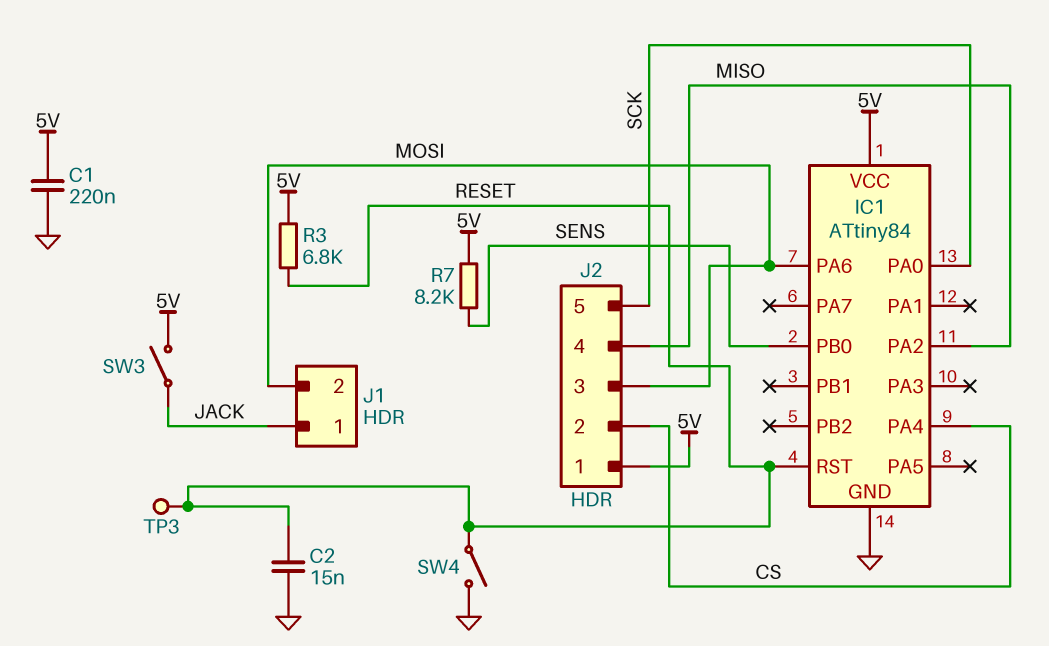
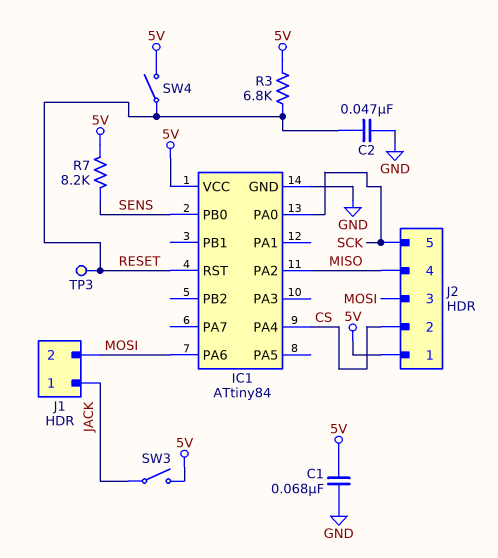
C1: 220nF (5V, GND) -> 68nF (5V, GND)
C2: 15nF (GND, RESET) -> 47nF (GND, RESET)
SW4: switch (GND, RESET) -> switch (5V, RESET)

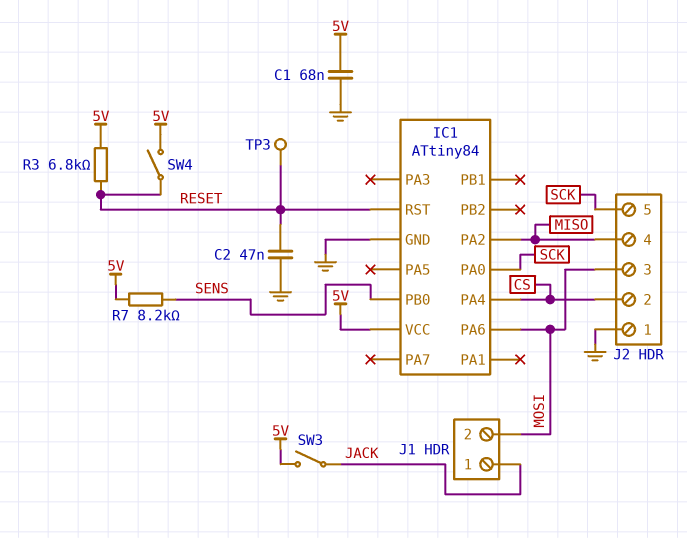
J2 pin 1: 5V -> GND

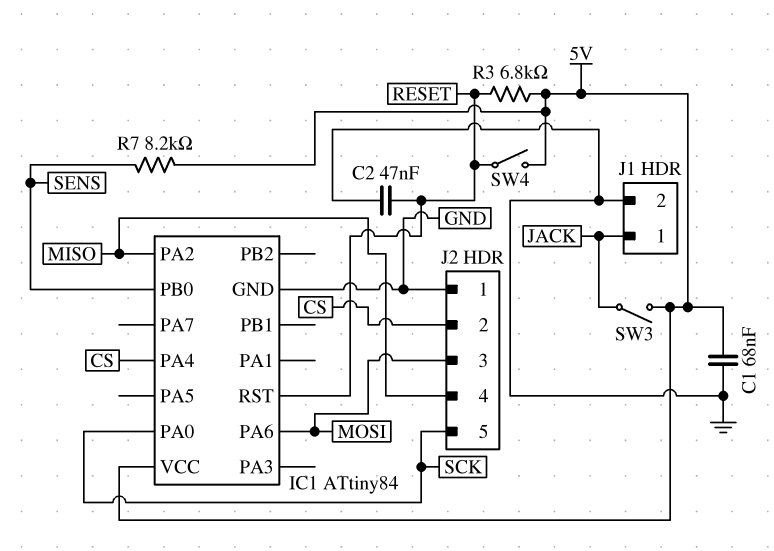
J1 pin 2: MOSI -> GND
TP3: test point (RESET) -> none

